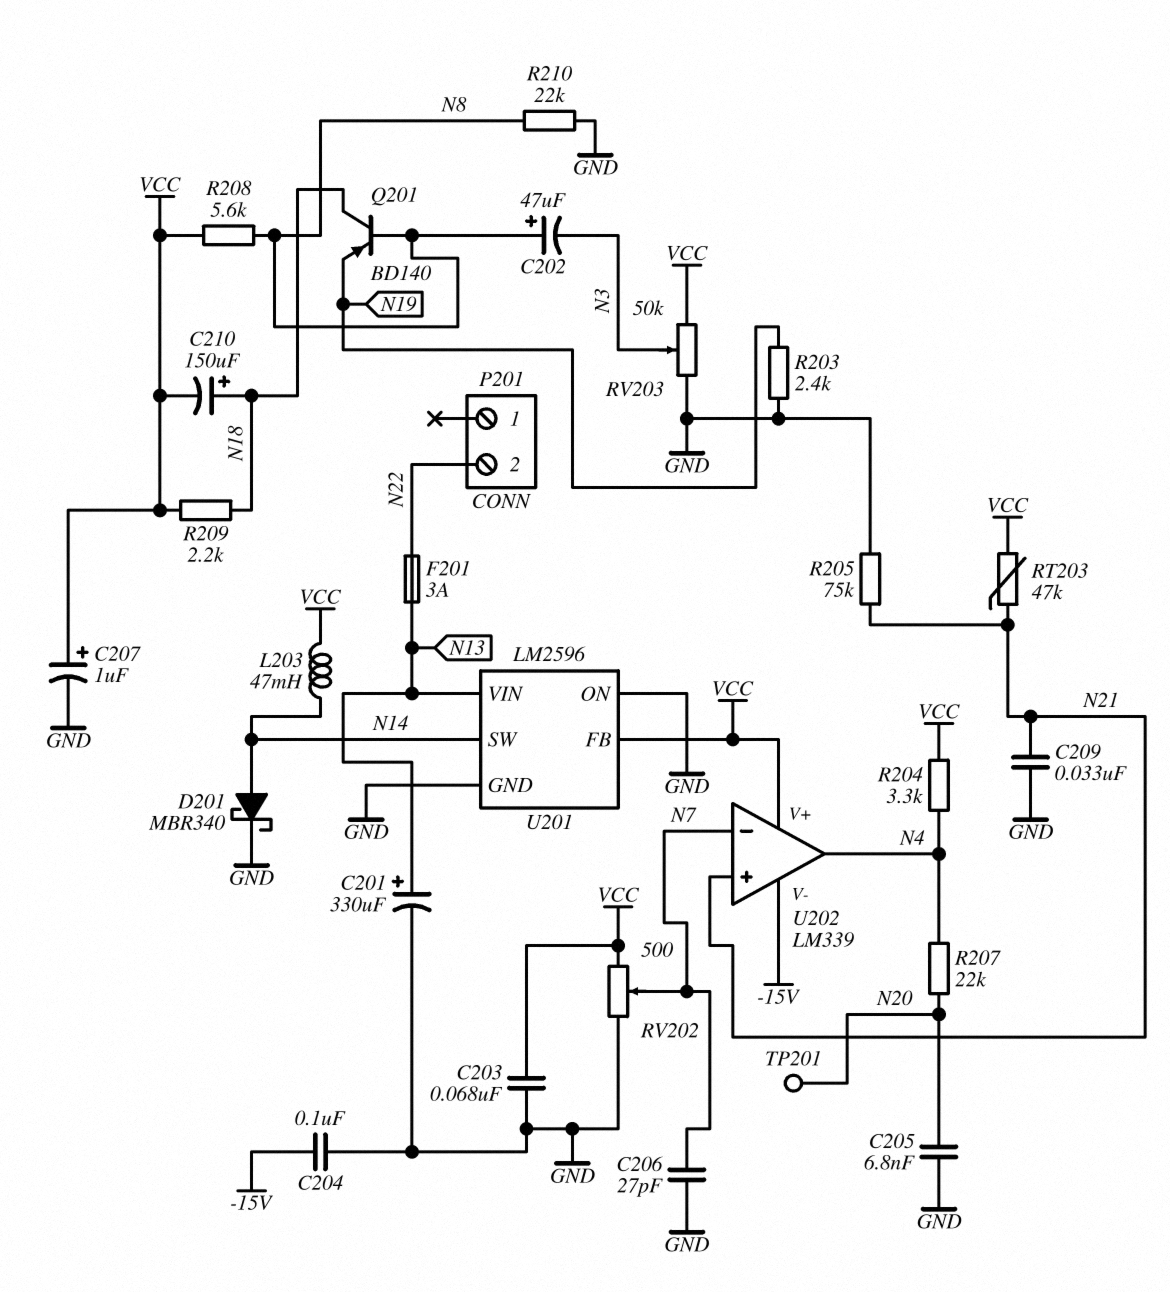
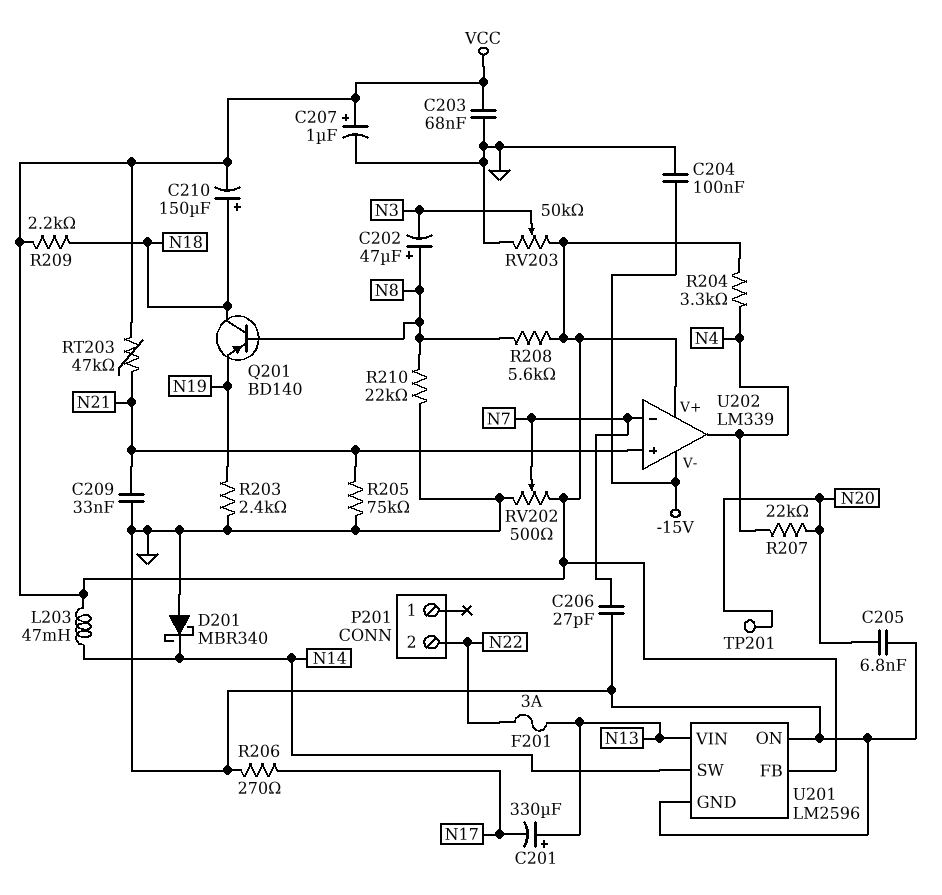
C201: 330uF (plus N13, minus GND) -> 330uF (plus N13, minus N17)
D201: schottky MBR340 (A N14, K GND) -> schottky MBR340 (A GND, K N14)
R206: none -> 270 (GND, N17)

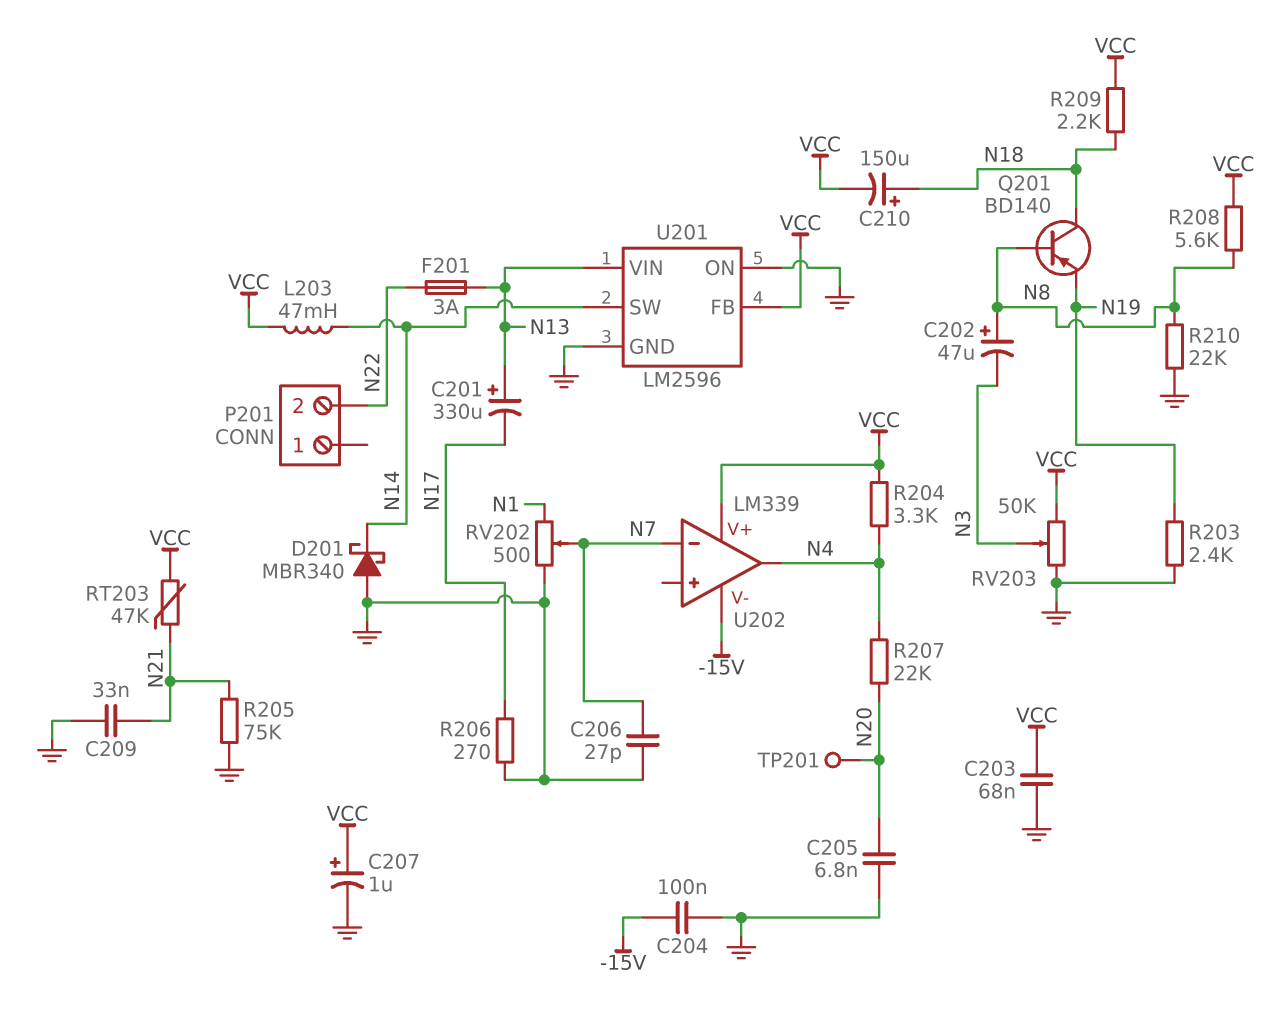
RV202: 500 (GND, VCC, wiper N7) -> 500 (GND, N1, wiper N7)
U202 pin in+: N21 -> none

